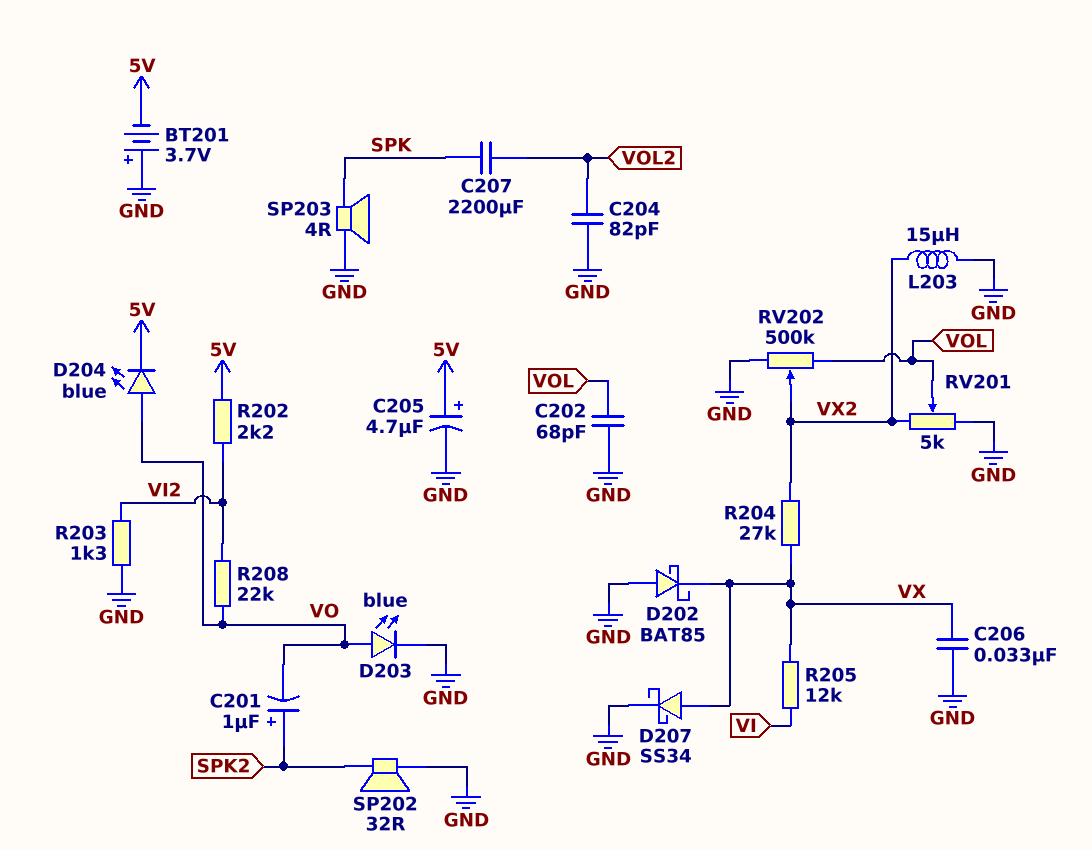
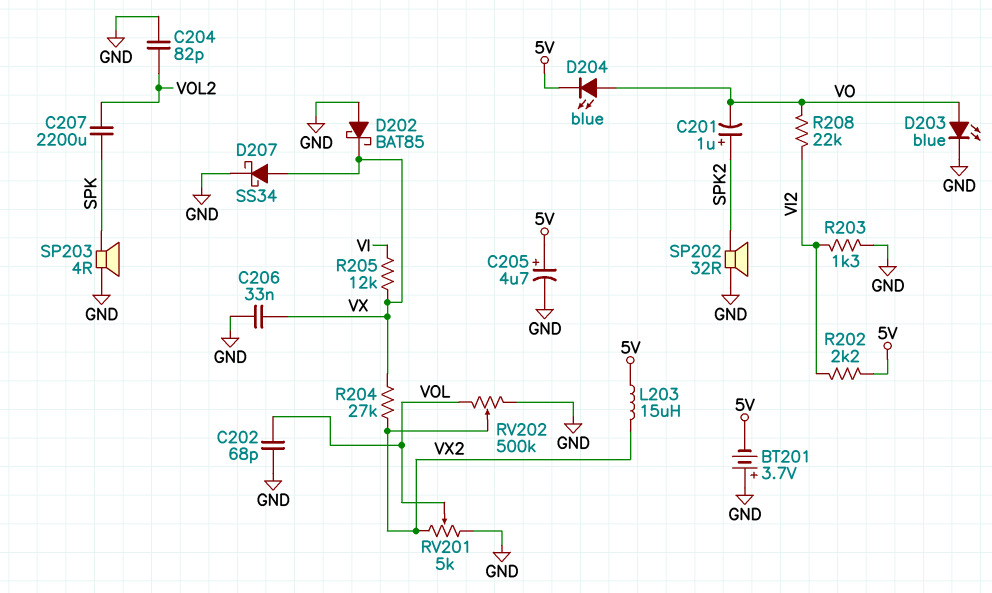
L203: 15uH (GND, VX2) -> 15uH (5V, VX2)

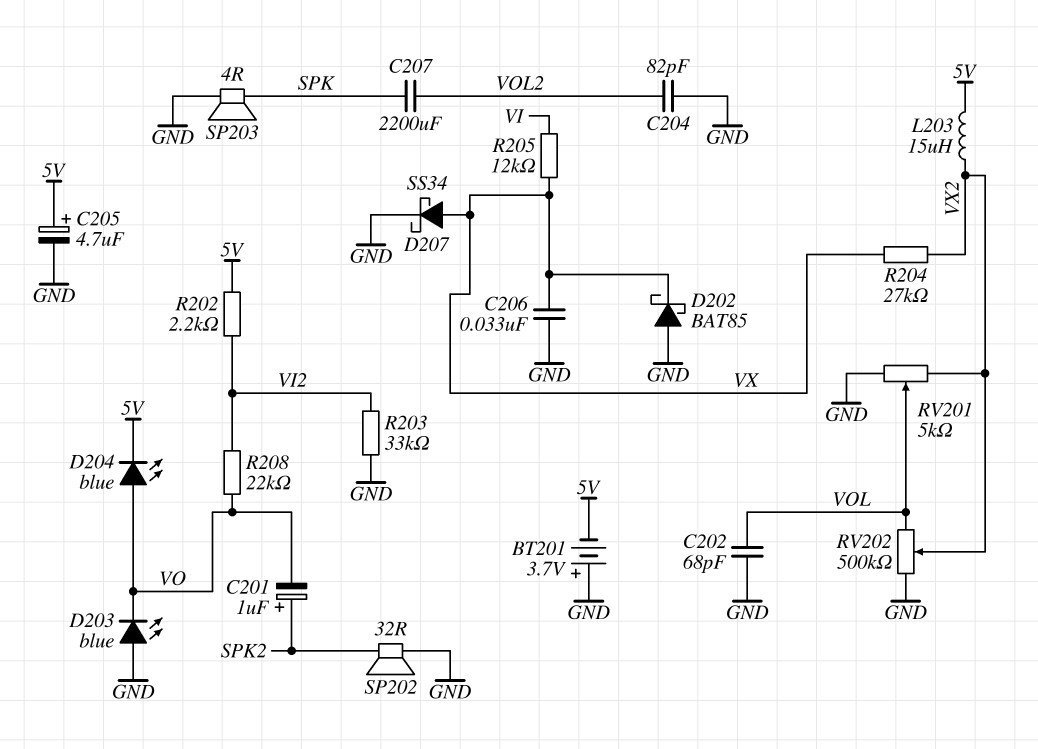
D203: LED blue (A VO, K GND) -> LED blue (A GND, K VO)
R203: 1.3k (GND, VI2) -> 33k (GND, VI2)

